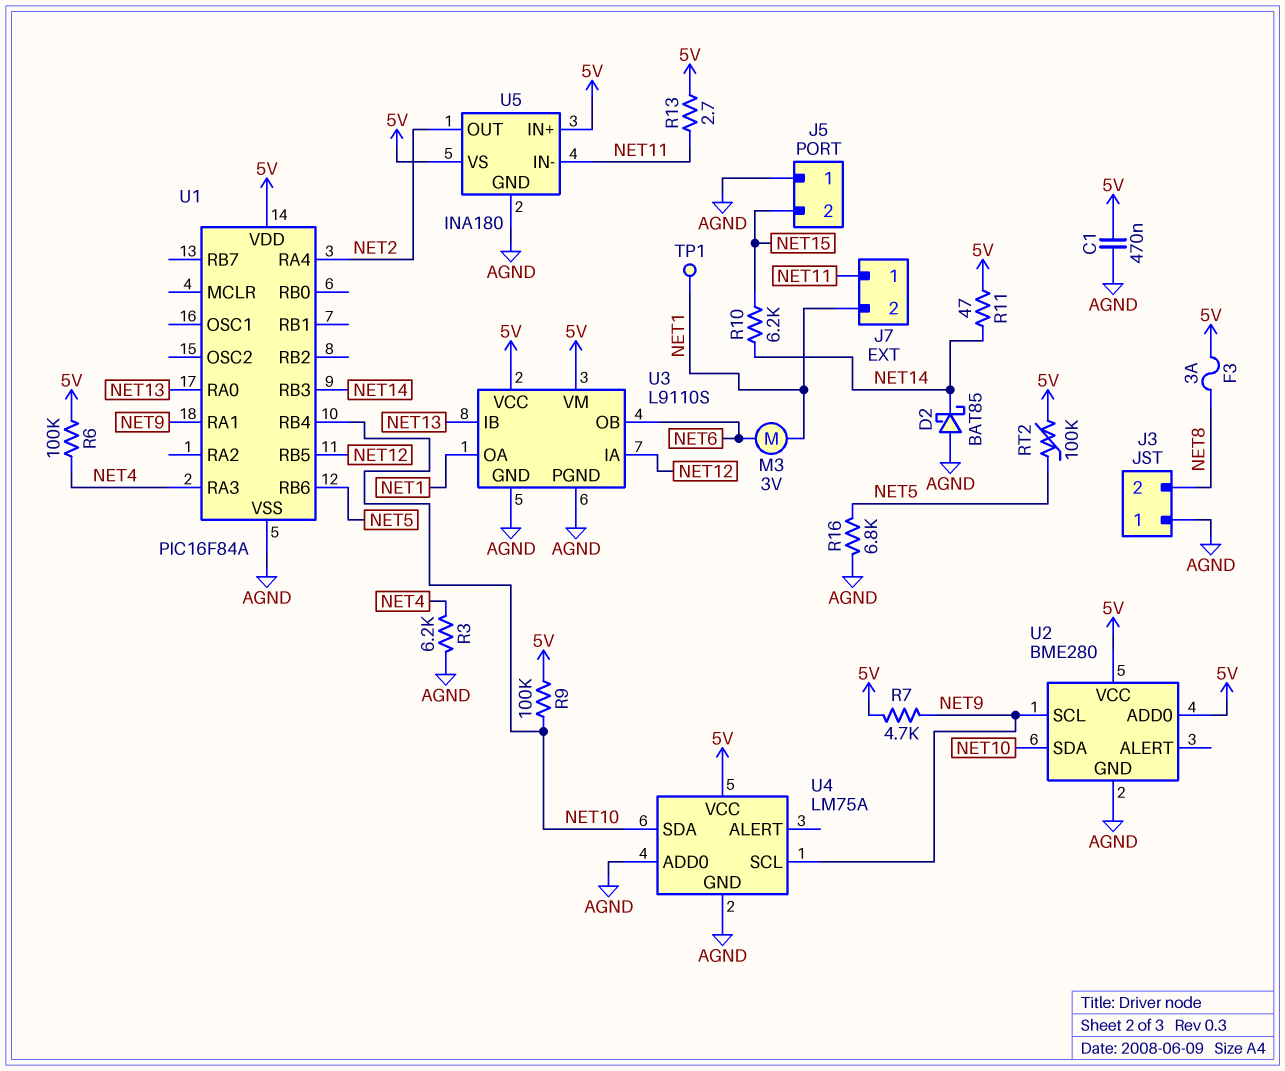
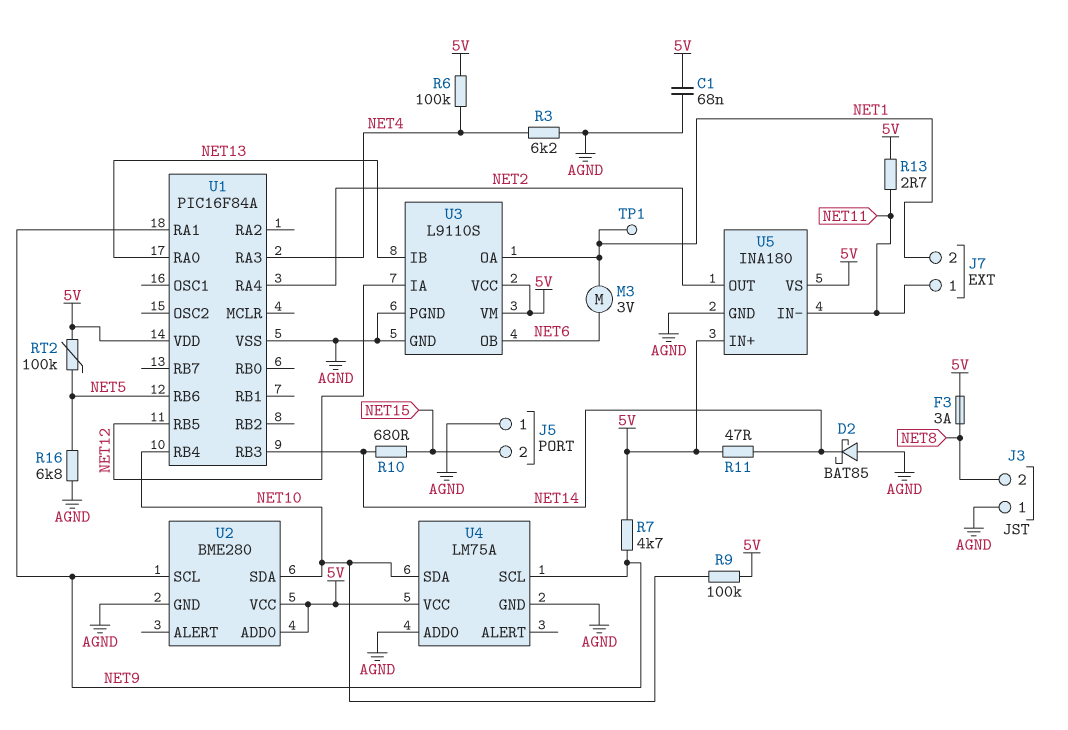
C1: 470nF (5V, AGND) -> 68nF (5V, AGND)
R10: 6.2k (NET14, NET15) -> 680 (NET14, NET15)

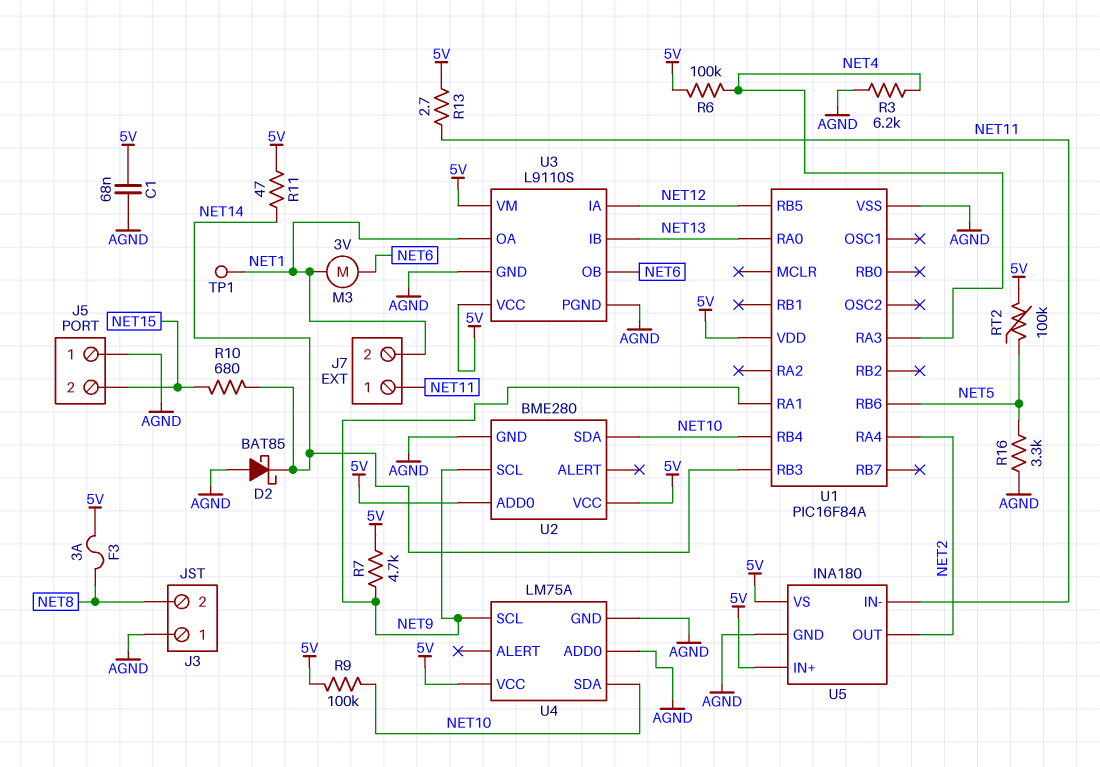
R16: 6.8k (AGND, NET5) -> 3.3k (AGND, NET5)

